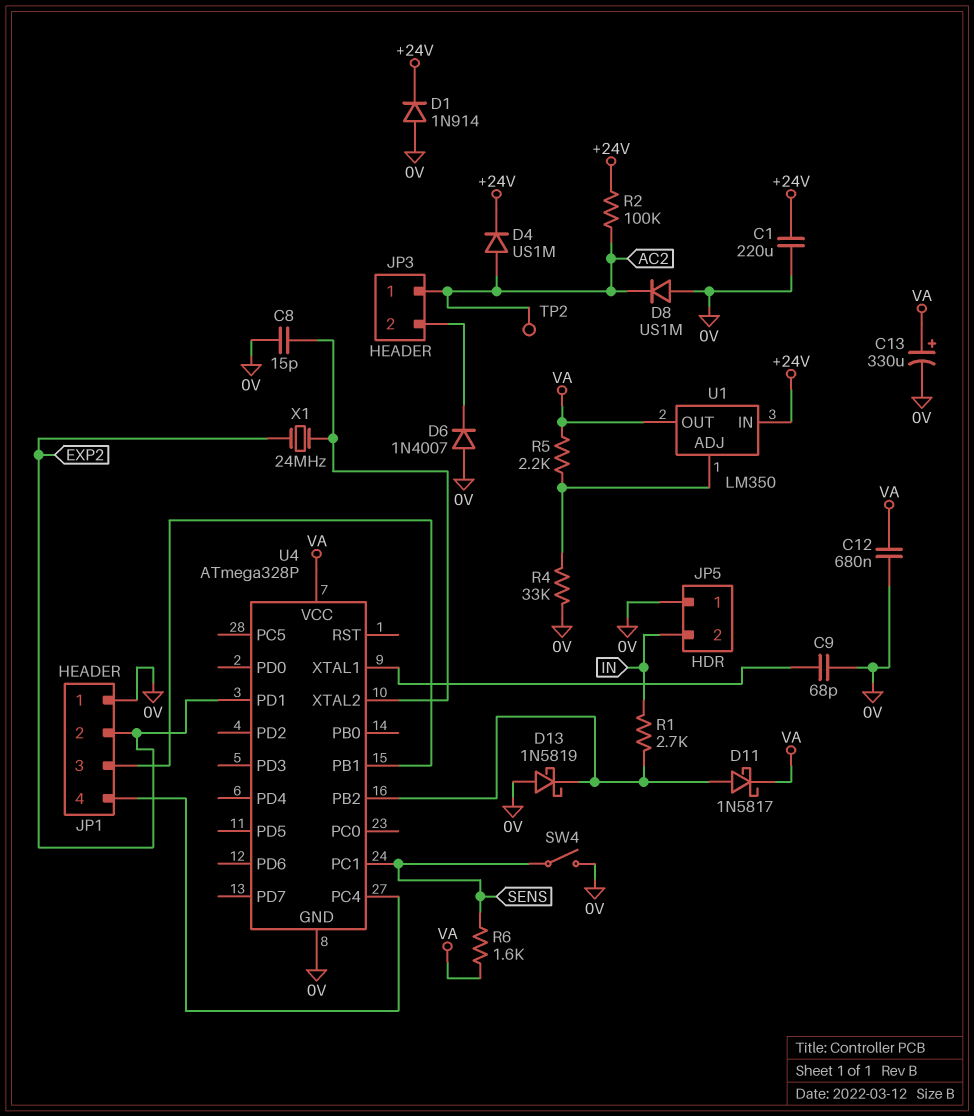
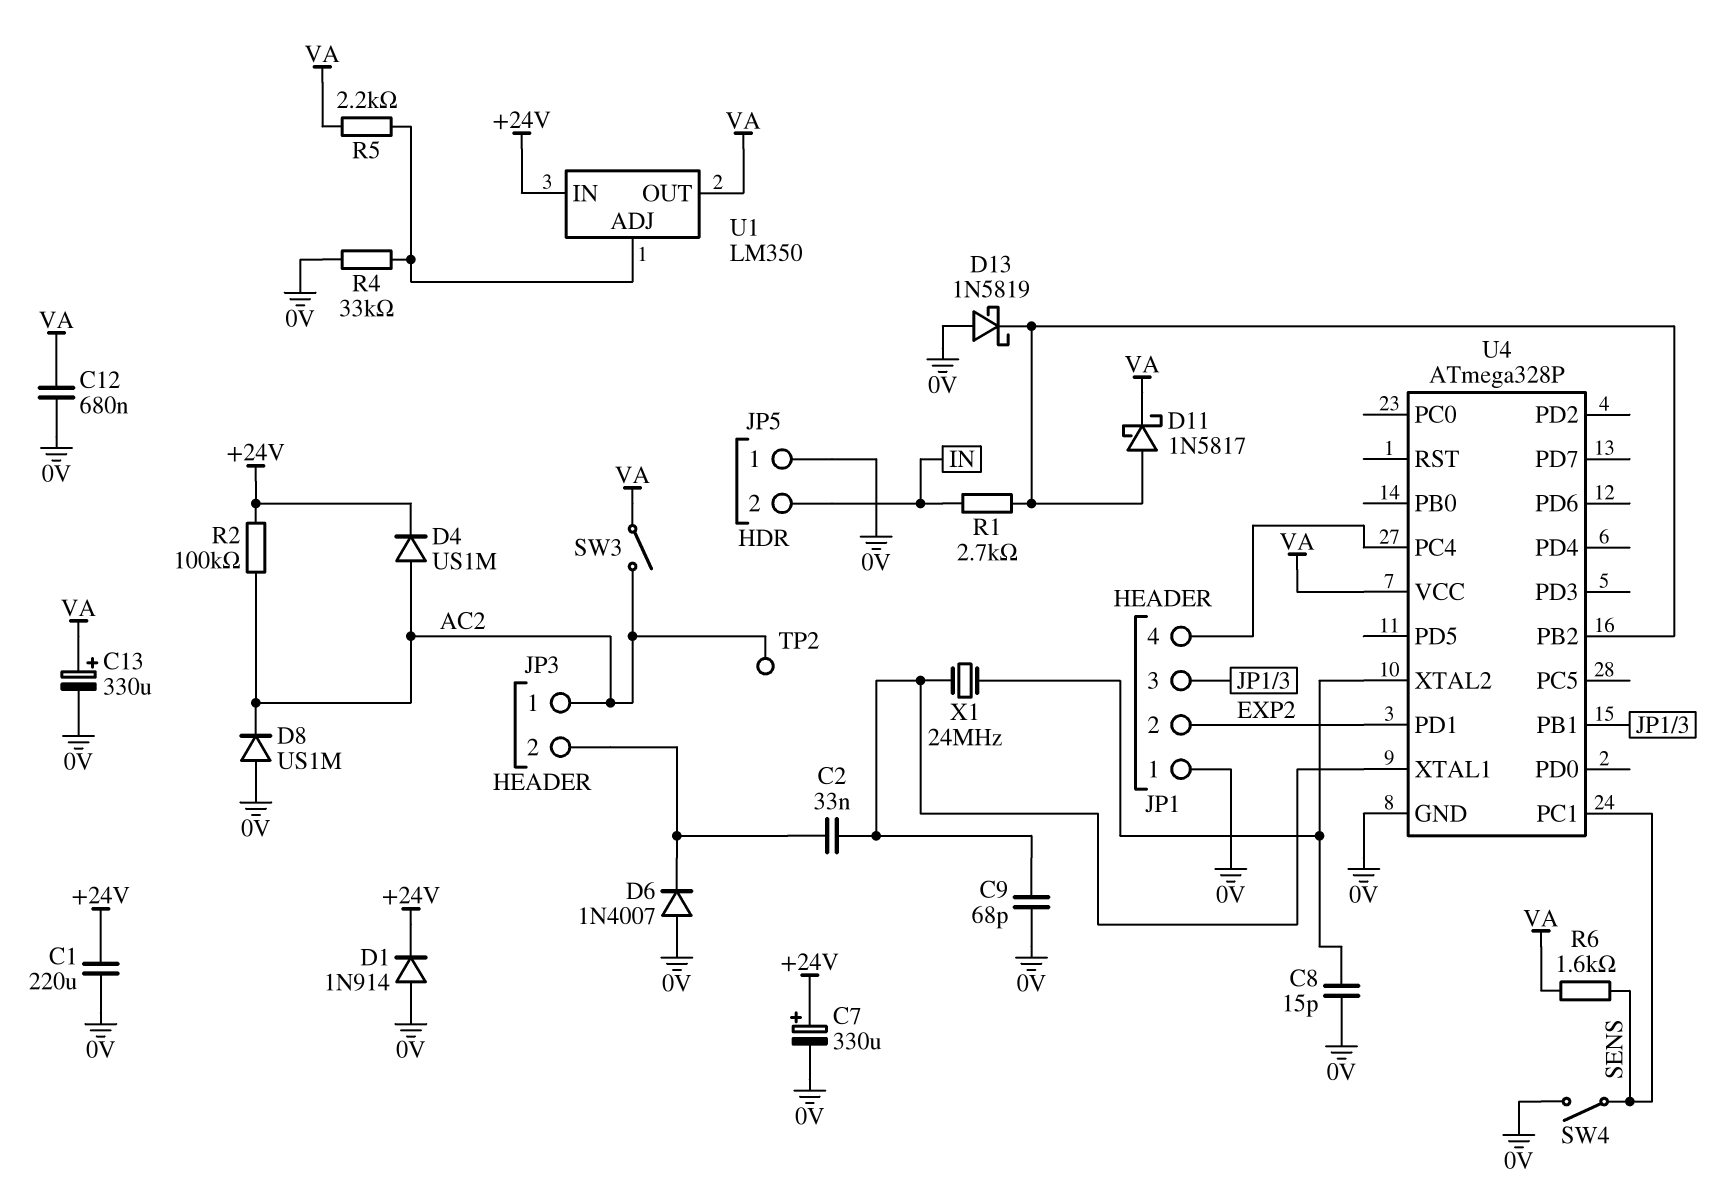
C2: none -> 33nF (JP3/2, U4/XTAL1)
C7: none -> 330uF (plus +24V, minus 0V)
SW3: none -> switch (AC2, VA)
X1: 24MHz (EXP2, U4/XTAL2) -> 24MHz (U4/XTAL1, U4/XTAL2)

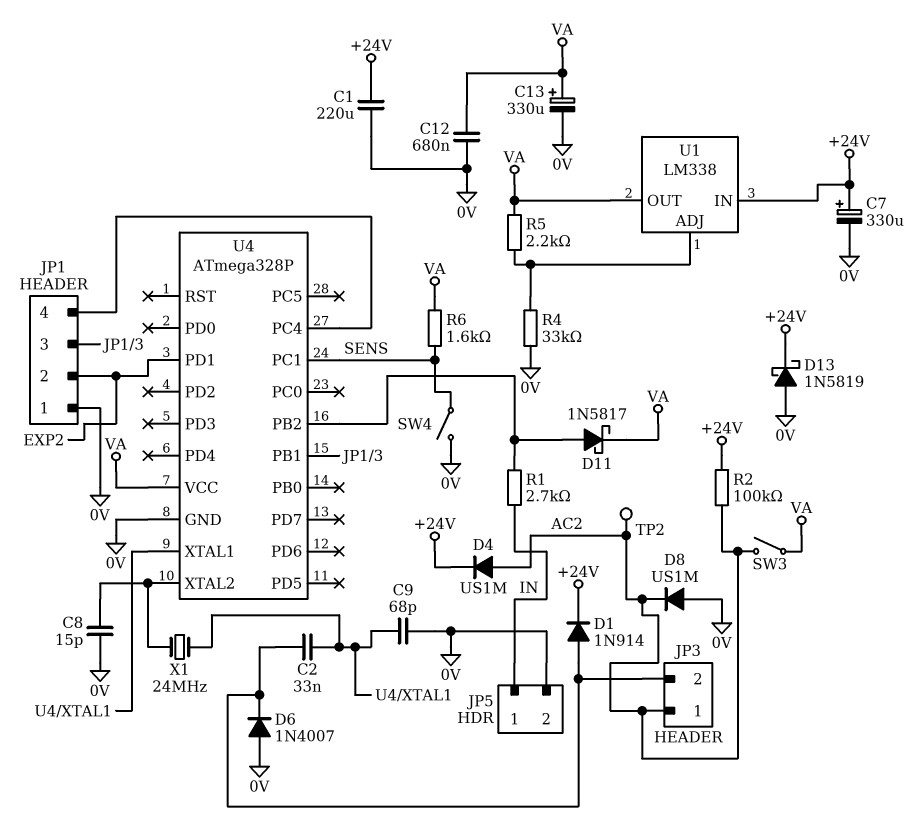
D1: diode 1N914 (A 0V, K +24V) -> diode 1N914 (A JP3/2, K +24V)
D13: schottky 1N5819 (A 0V, K U4/PB2) -> schottky 1N5819 (A 0V, K +24V)
JP5 pin 1: 0V -> IN
JP5 pin 2: IN -> 0V
U1: LM350 -> LM338

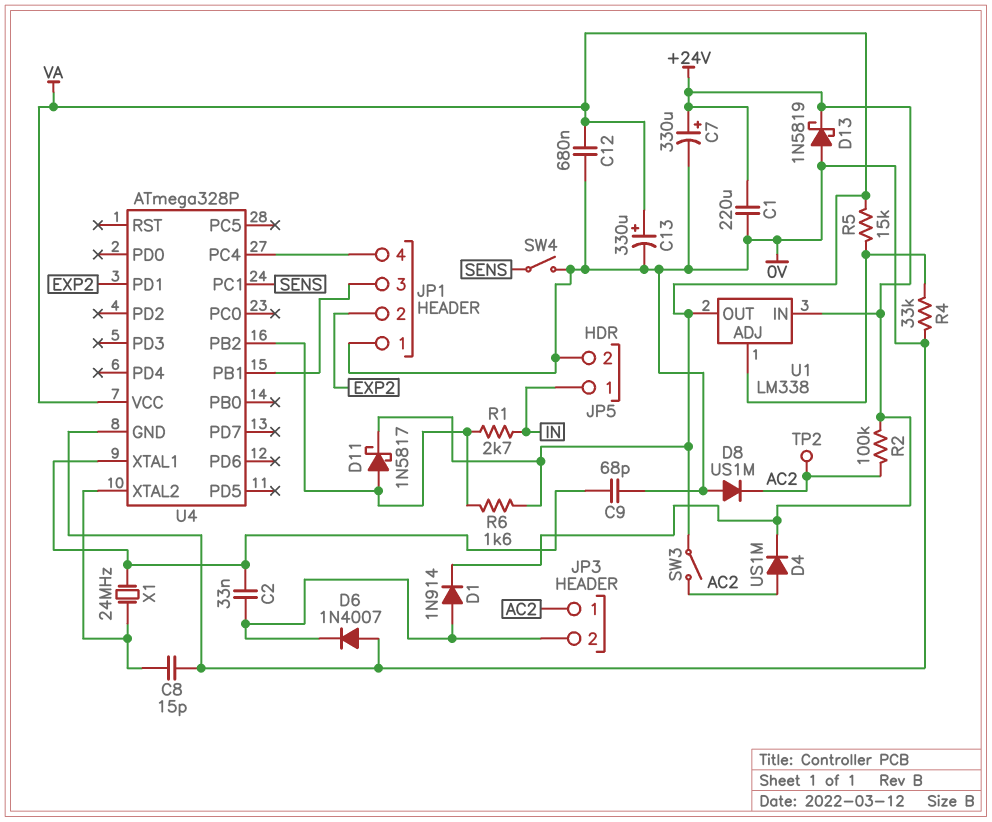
R5: 2.2k (U1/ADJ, VA) -> 15k (U1/ADJ, VA)
R6: 1.6k (SENS, VA) -> 1.6k (U4/PB2, VA)

